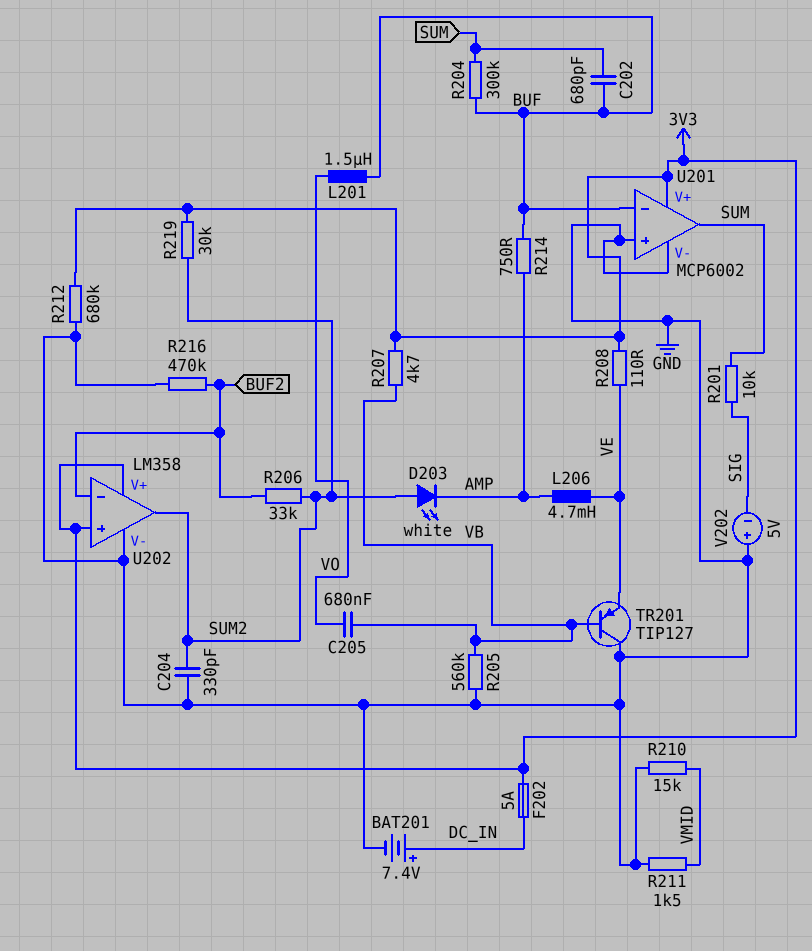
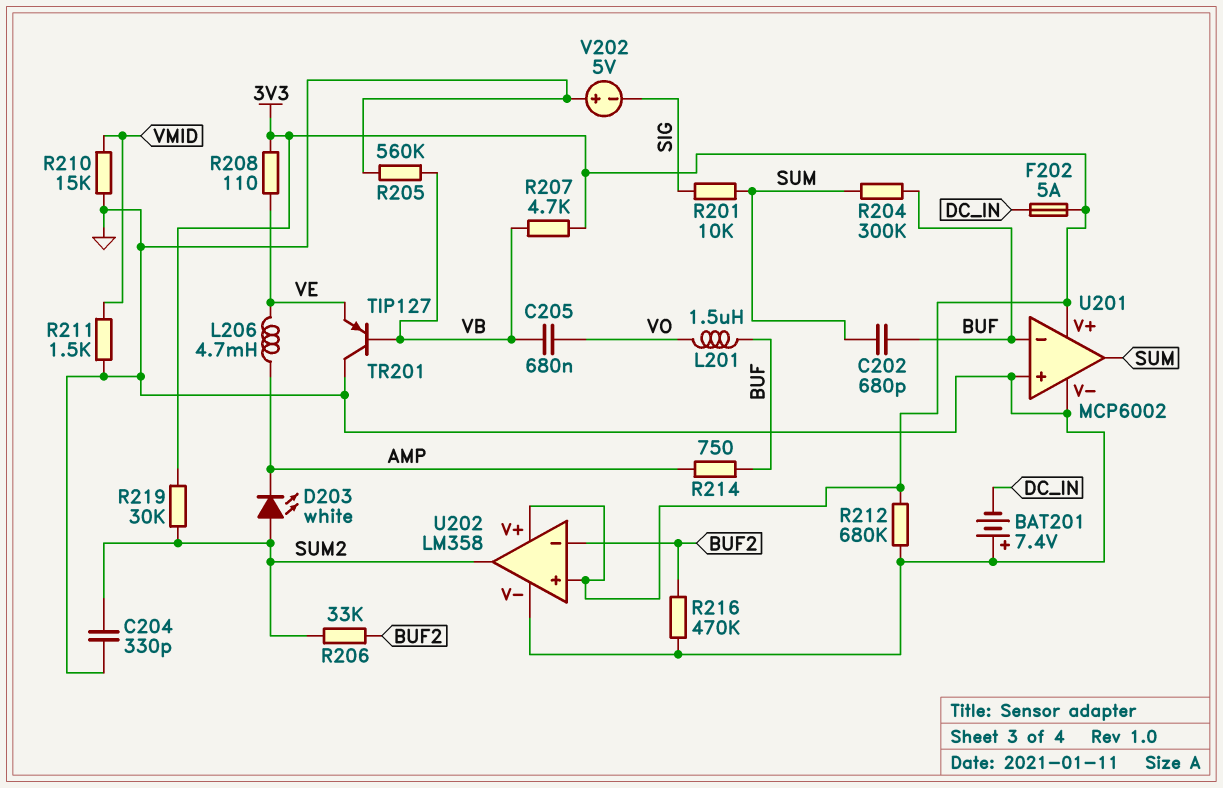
BAT201: 7.4V (plus DC_IN, minus GND) -> 7.4V (plus GND, minus DC_IN)

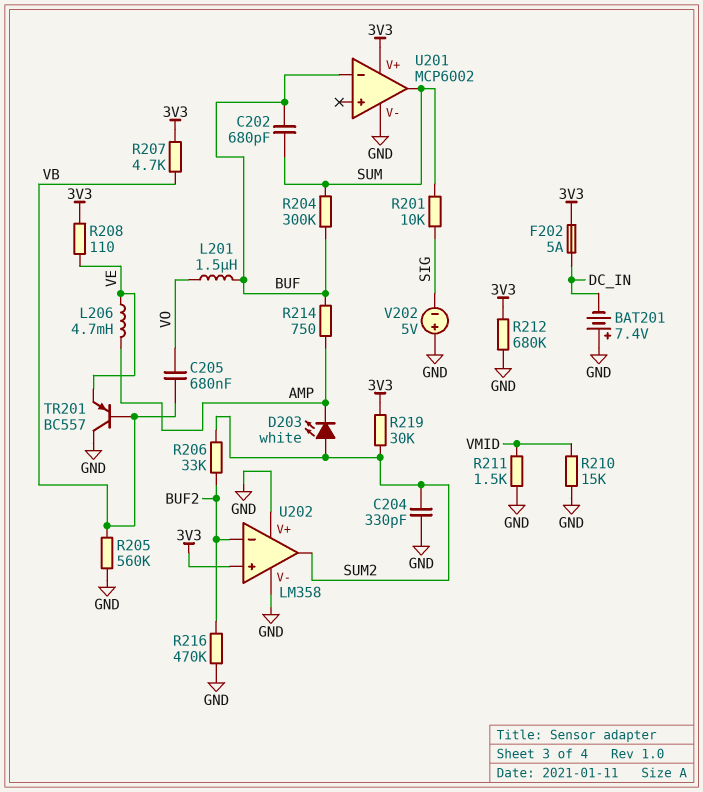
TR201: PNP TIP127 (B VB, C GND, E VE) -> PNP BC557 (B VB, C GND, E VE)
U201 pin in+: GND -> none
U202 pin V+: 3V3 -> GND

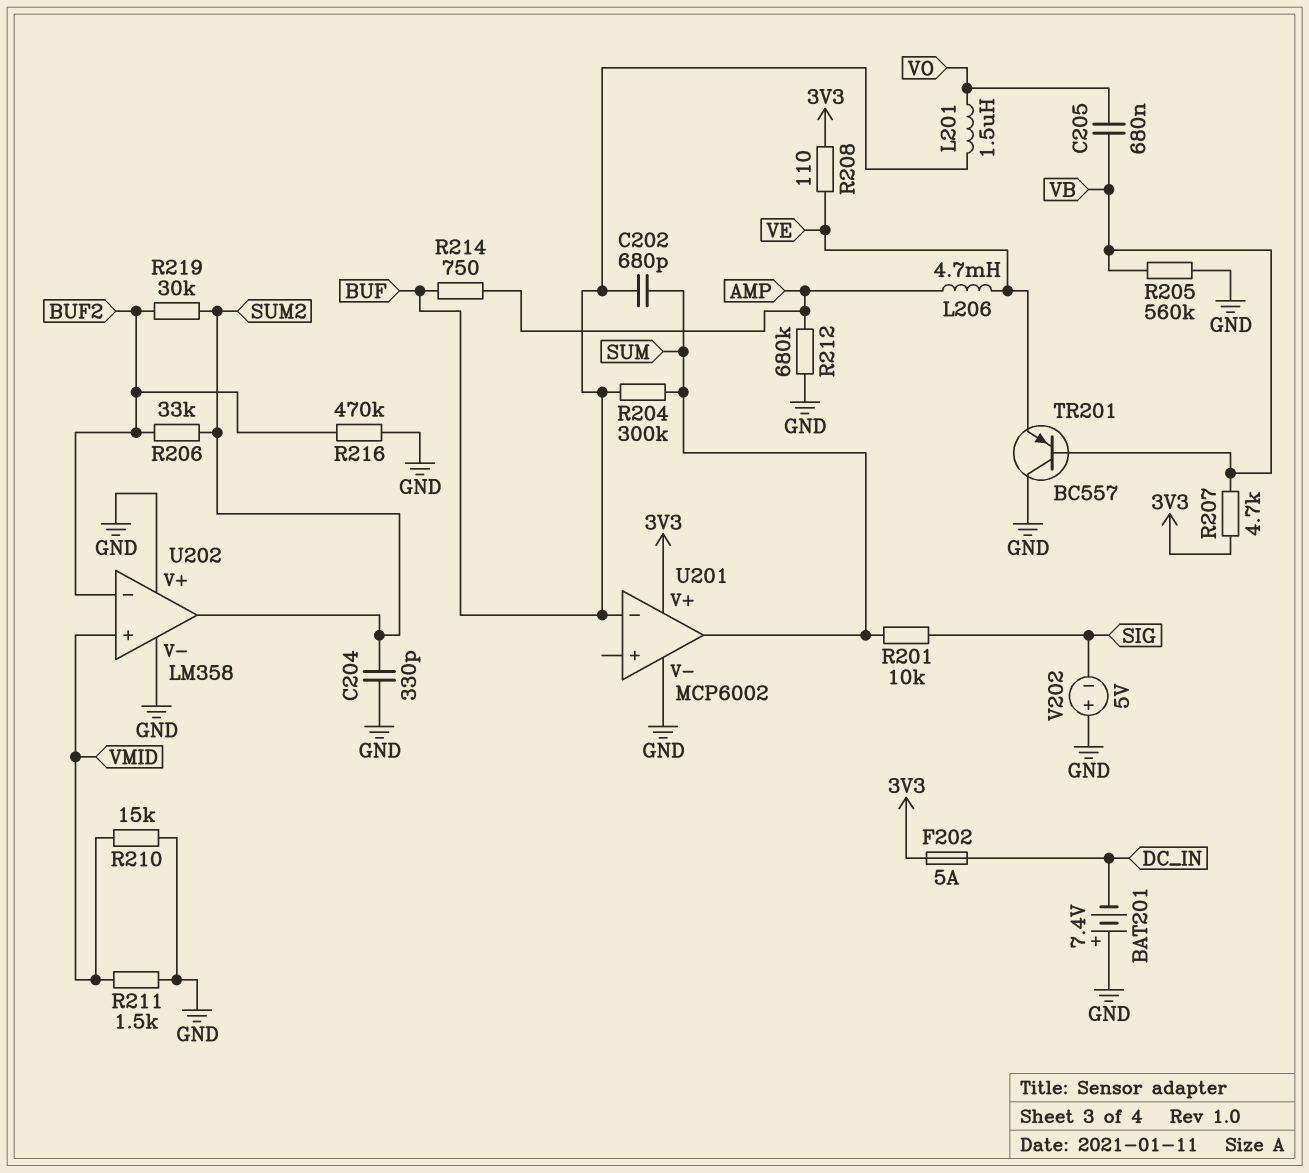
D203: LED white (A SUM2, K AMP) -> none
R212: 680k (3V3, GND) -> 680k (AMP, GND)
R219: 30k (3V3, SUM2) -> 30k (BUF2, SUM2)
U202 pin in+: 3V3 -> VMID

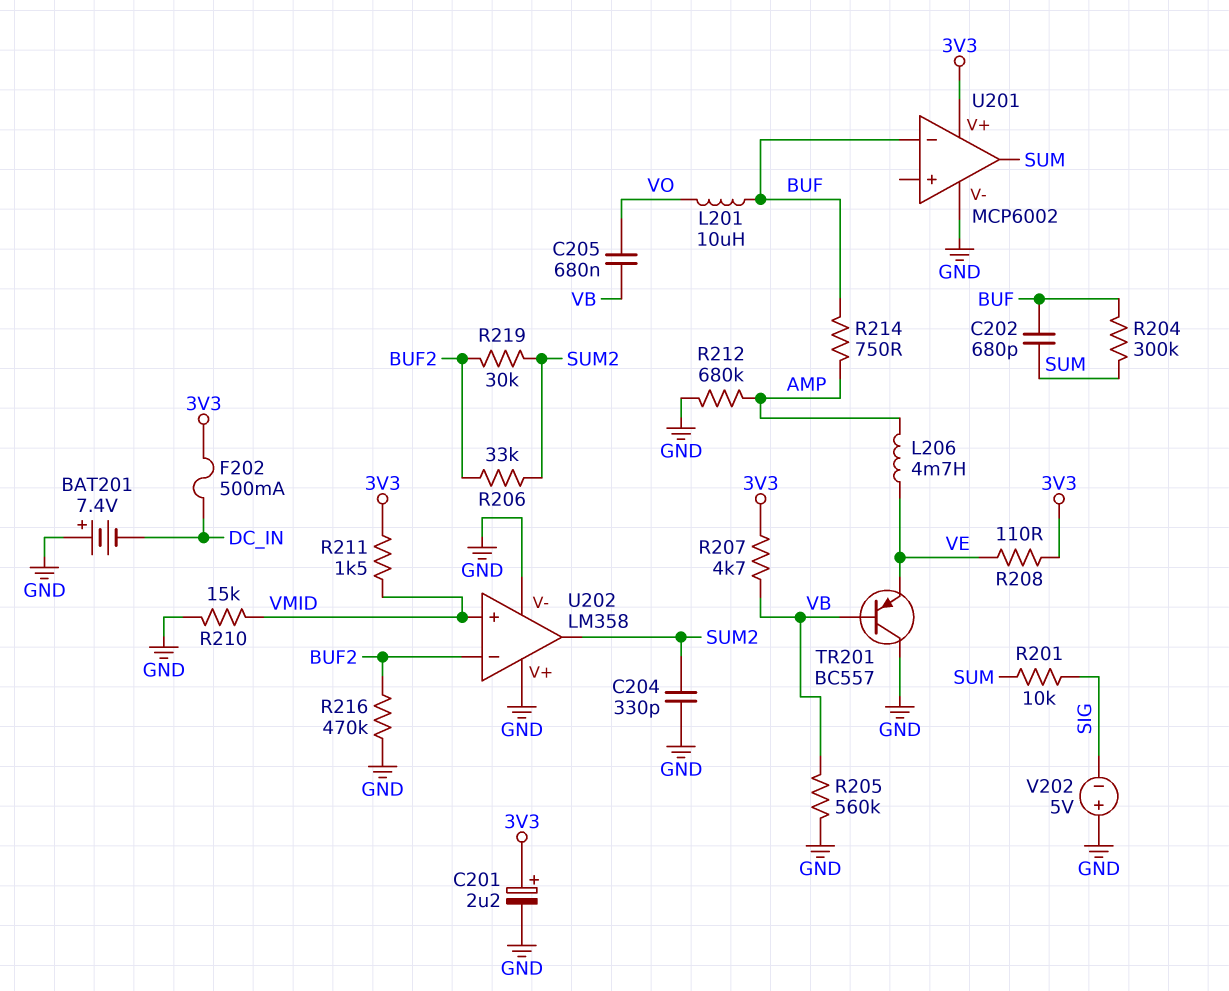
C201: none -> 2.2uF (plus 3V3, minus GND)
F202: 5A (3V3, DC_IN) -> 500mA (3V3, DC_IN)
L201: 1.5uH (BUF, VO) -> 10uH (BUF, VO)
R211: 1.5k (GND, VMID) -> 1.5k (3V3, VMID)

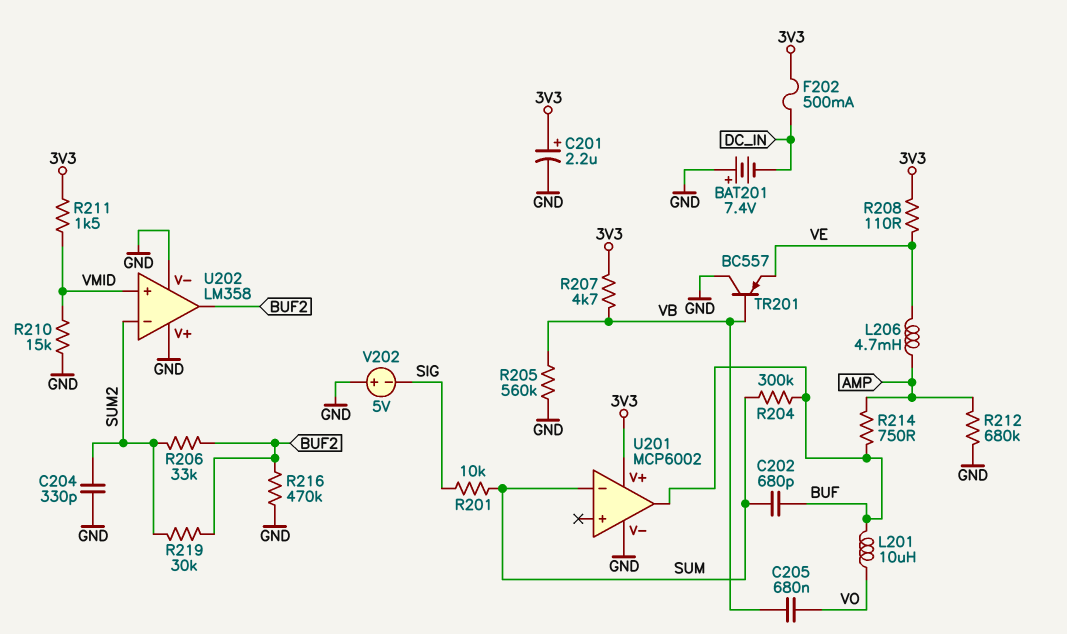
U201 pin in-: BUF -> SUM
U201 pin out: SUM -> BUF
U202 pin in-: BUF2 -> SUM2
U202 pin out: SUM2 -> BUF2

